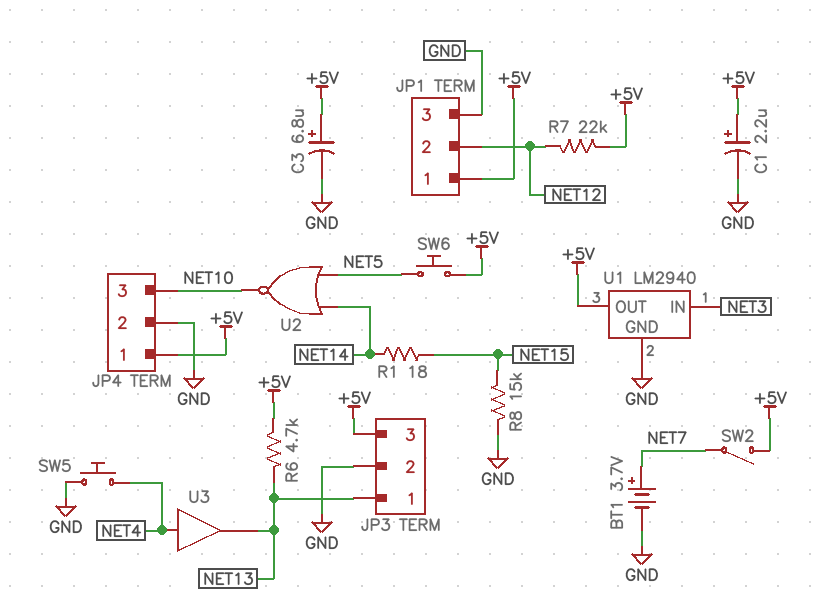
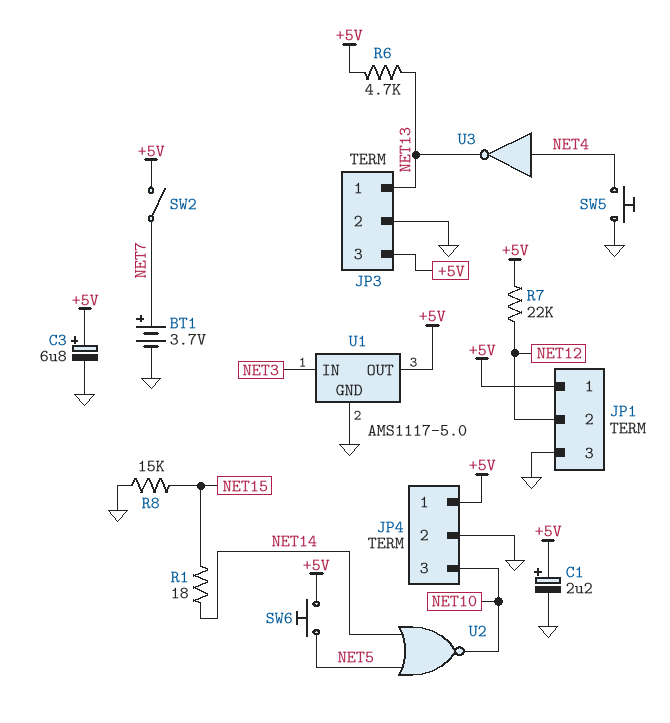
U1: LM2940 -> AMS1117-5.0
U3: buffer (in NET4, out NET13) -> NOT (in NET4, out NET13)

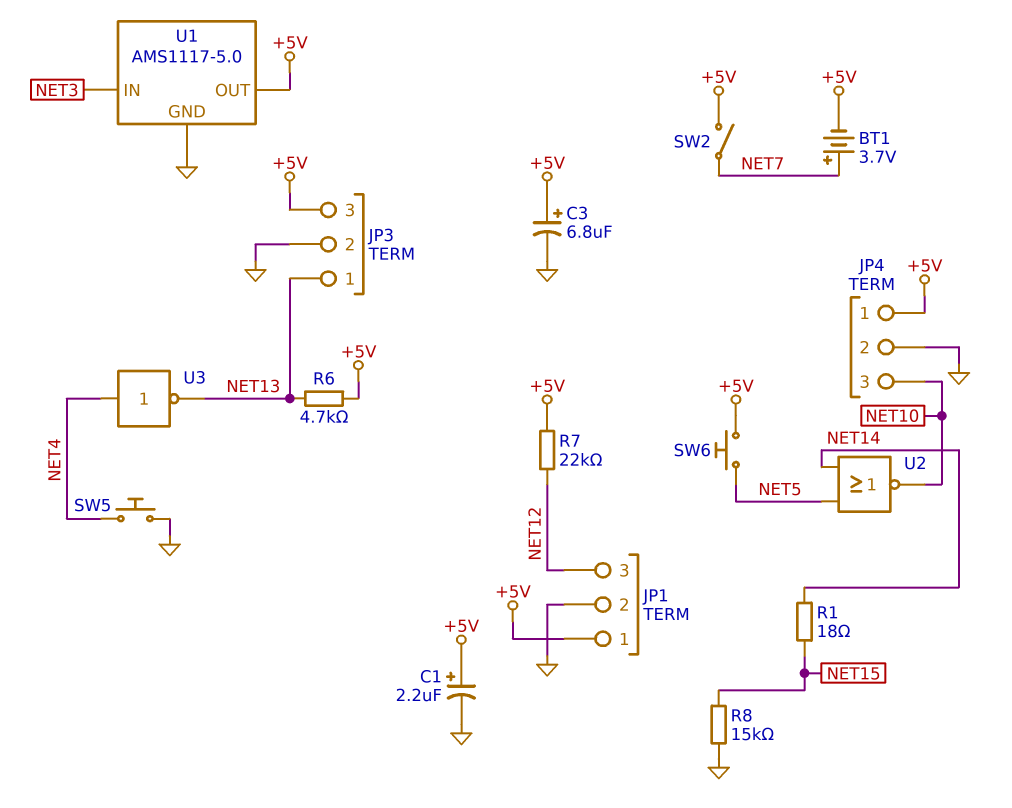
BT1: 3.7V (plus NET7, minus GND) -> 3.7V (plus NET7, minus +5V)
JP1 pin 2: NET12 -> GND
JP1 pin 3: GND -> NET12

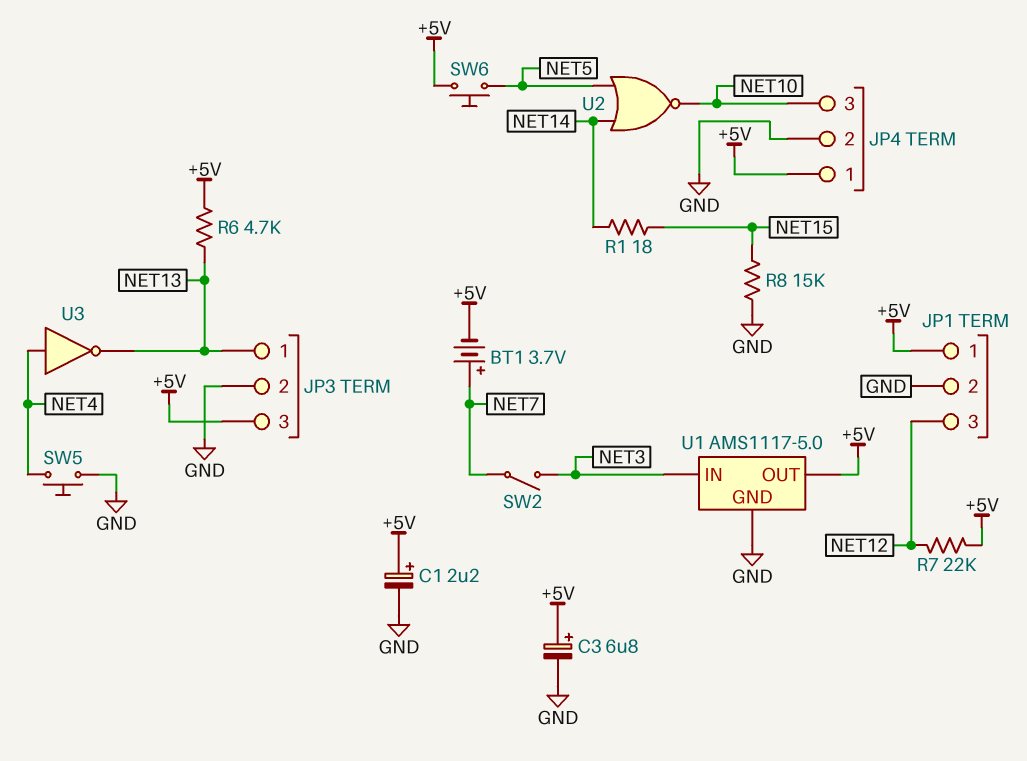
SW2: switch (+5V, NET7) -> switch (NET3, NET7)

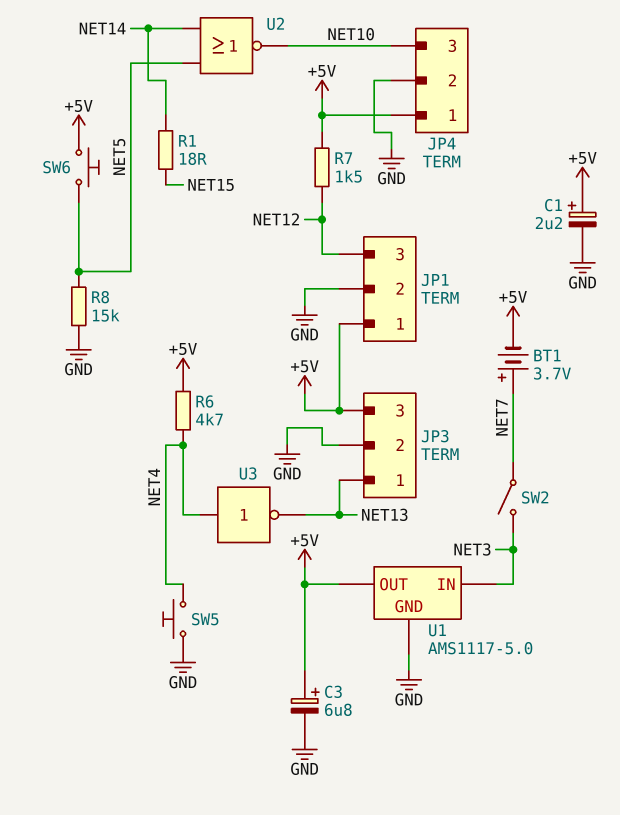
R6: 4.7k (+5V, NET13) -> 4.7k (+5V, NET4)
R7: 22k (+5V, NET12) -> 1.5k (+5V, NET12)
R8: 15k (GND, NET15) -> 15k (GND, NET5)

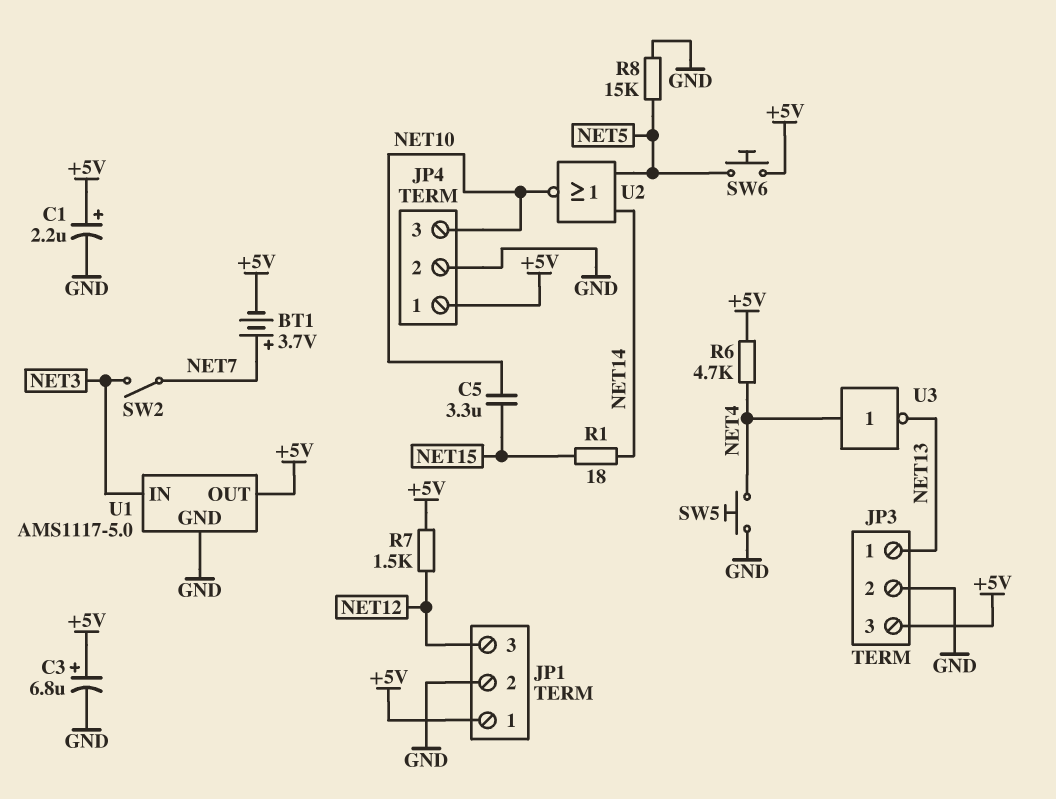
C5: none -> 3.3uF (NET10, NET15)

